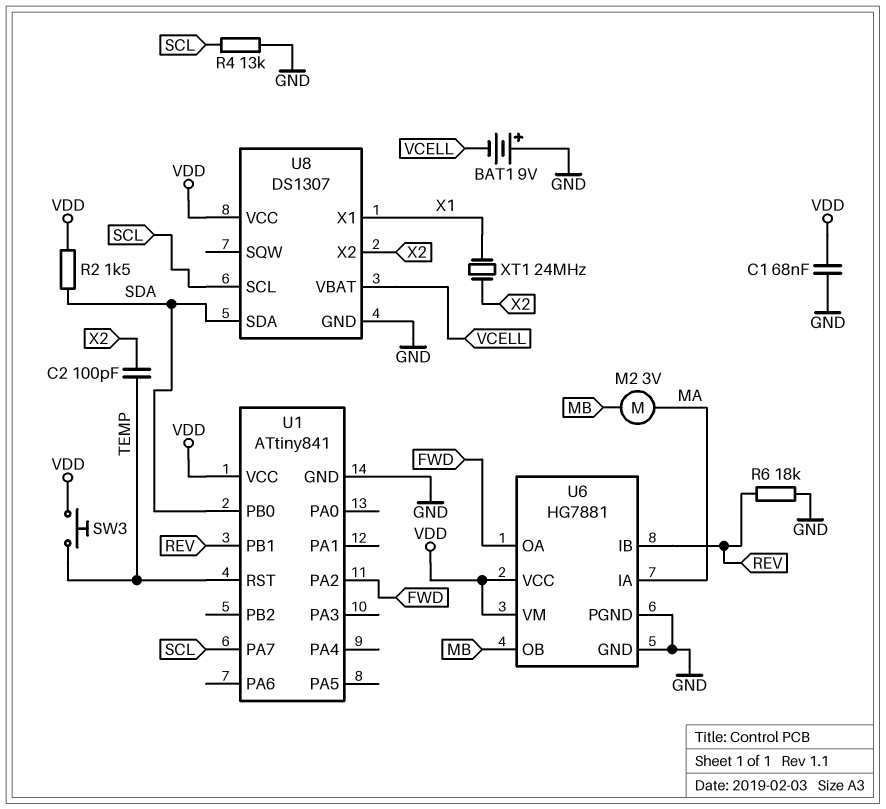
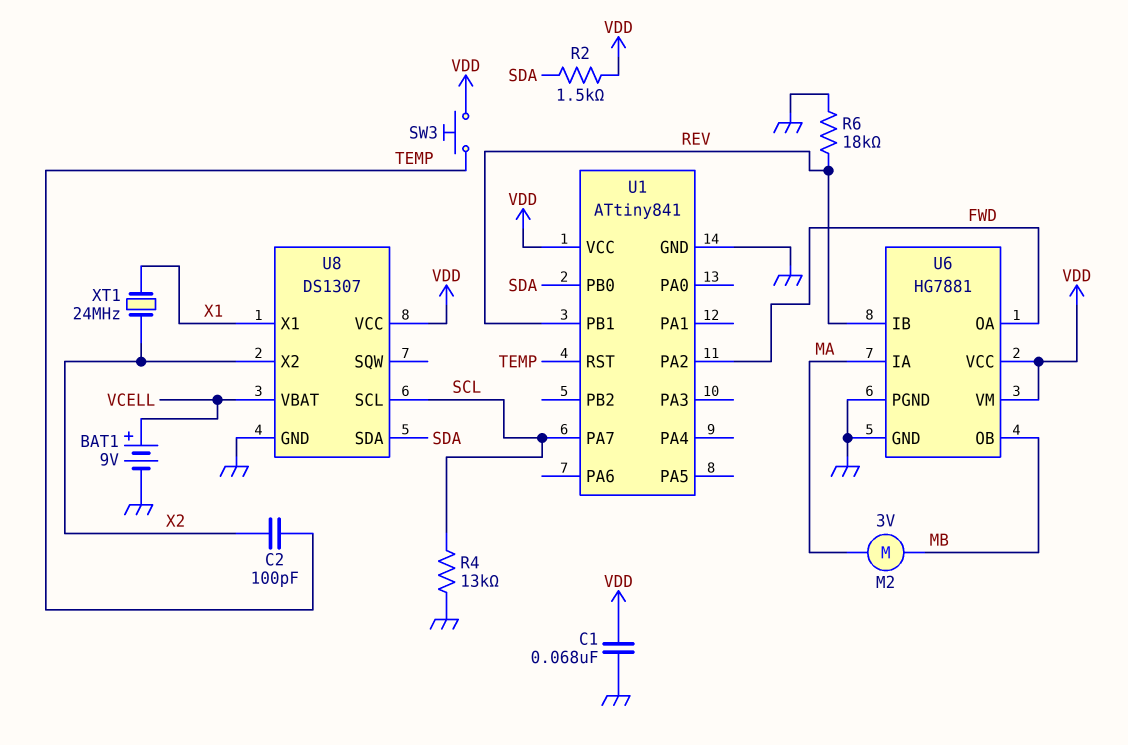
BAT1: 9V (plus GND, minus VCELL) -> 9V (plus VCELL, minus GND)

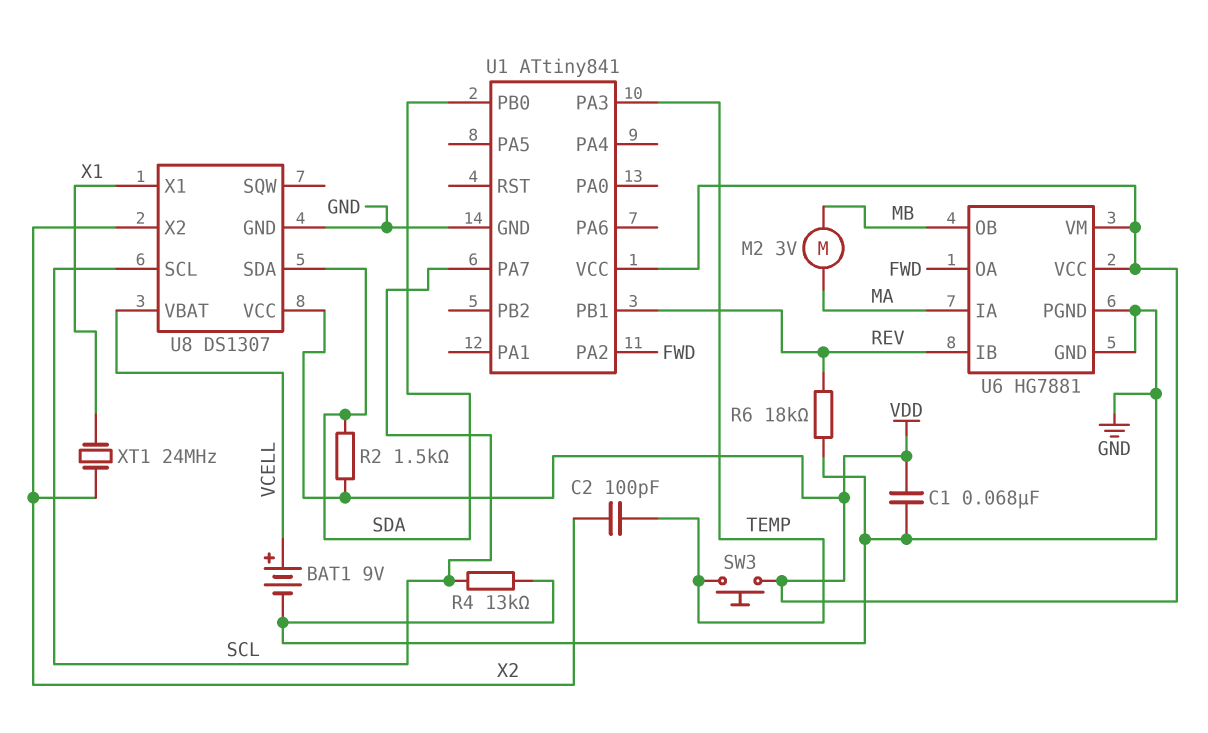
U1 pin PA3: none -> TEMP
U1 pin RST: TEMP -> none

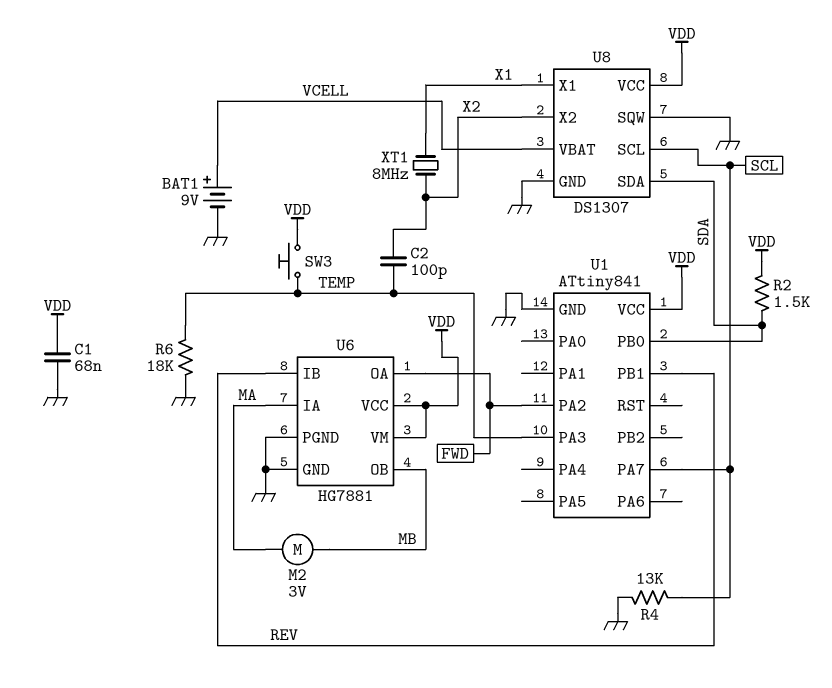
R6: 18k (GND, REV) -> 18k (GND, TEMP)
U8 pin SQW: none -> GND
XT1: 24MHz (X1, X2) -> 8MHz (X1, X2)

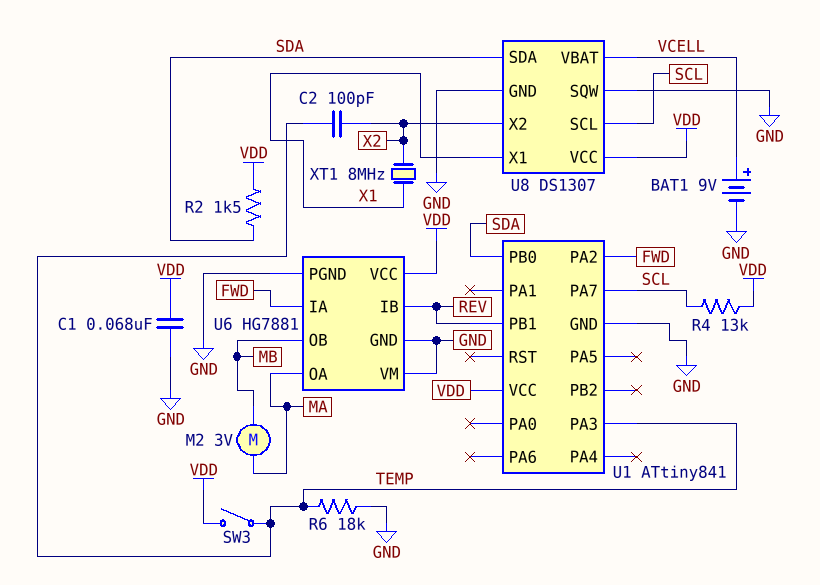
R4: 13k (GND, SCL) -> 13k (SCL, VDD)
SW3: button (TEMP, VDD) -> switch (TEMP, VDD)
U6 pin IA: MA -> FWD
U6 pin OA: FWD -> MA
U6 pin VM: VDD -> GND

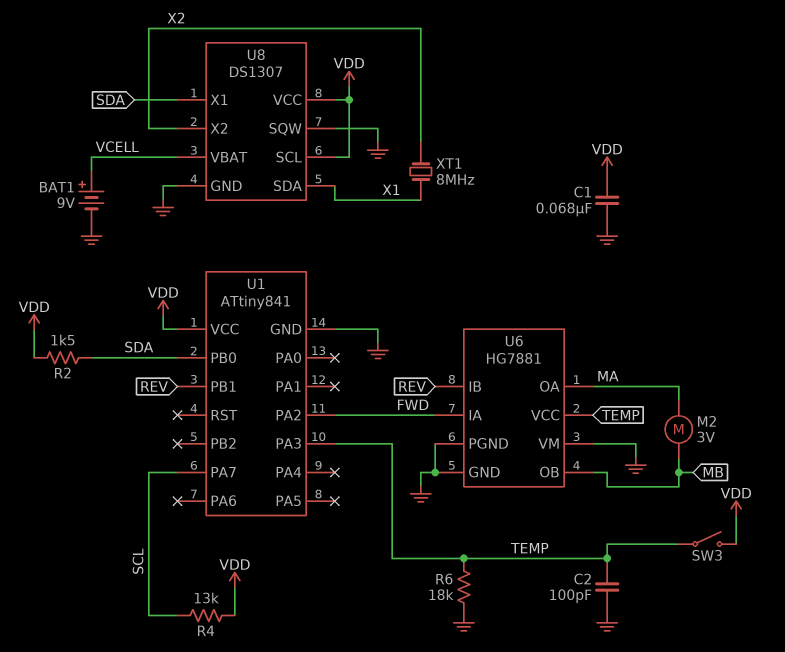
C2: 100pF (TEMP, X2) -> 100pF (GND, TEMP)
U6 pin VCC: VDD -> TEMP
U8 pin SCL: SCL -> VDD
U8 pin SDA: SDA -> X1
U8 pin X1: X1 -> SDA

